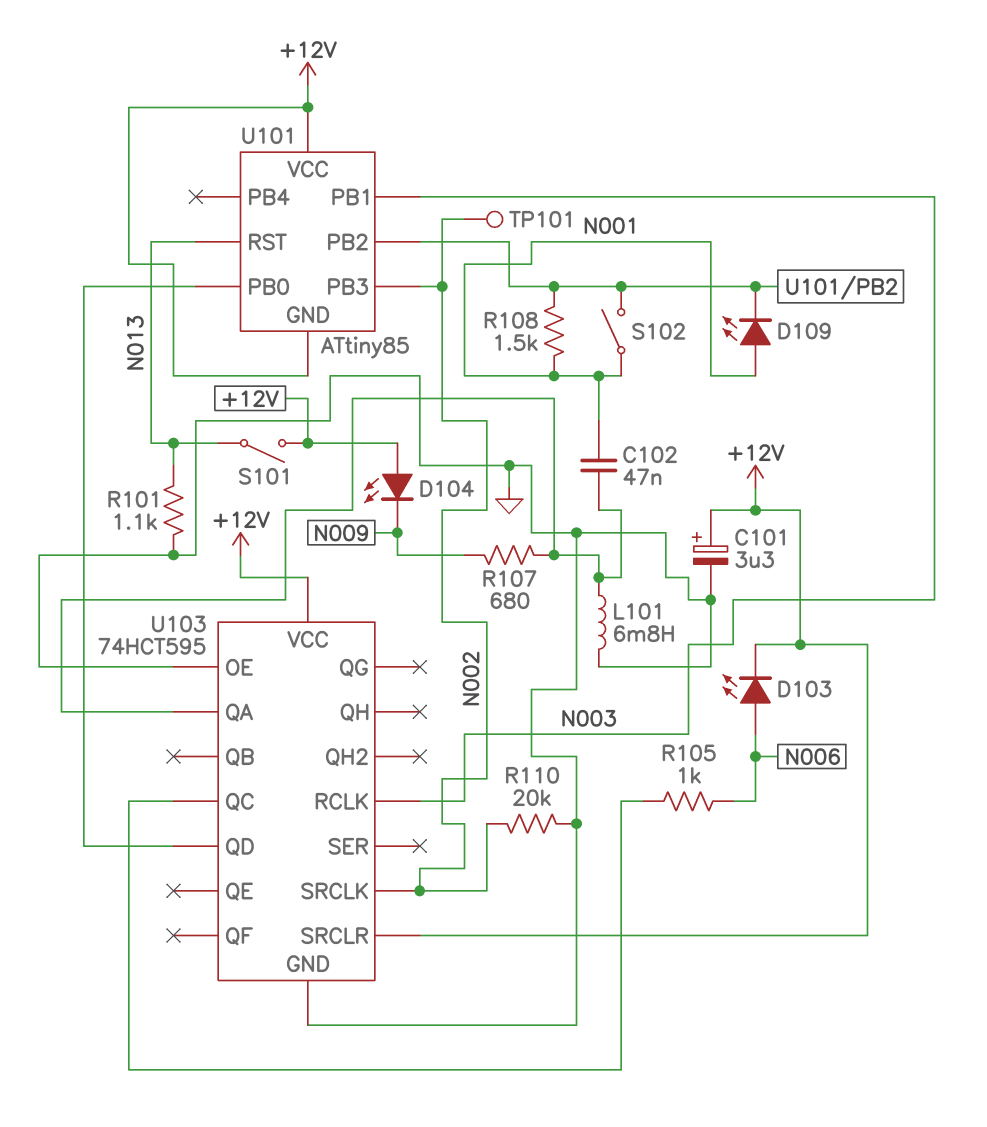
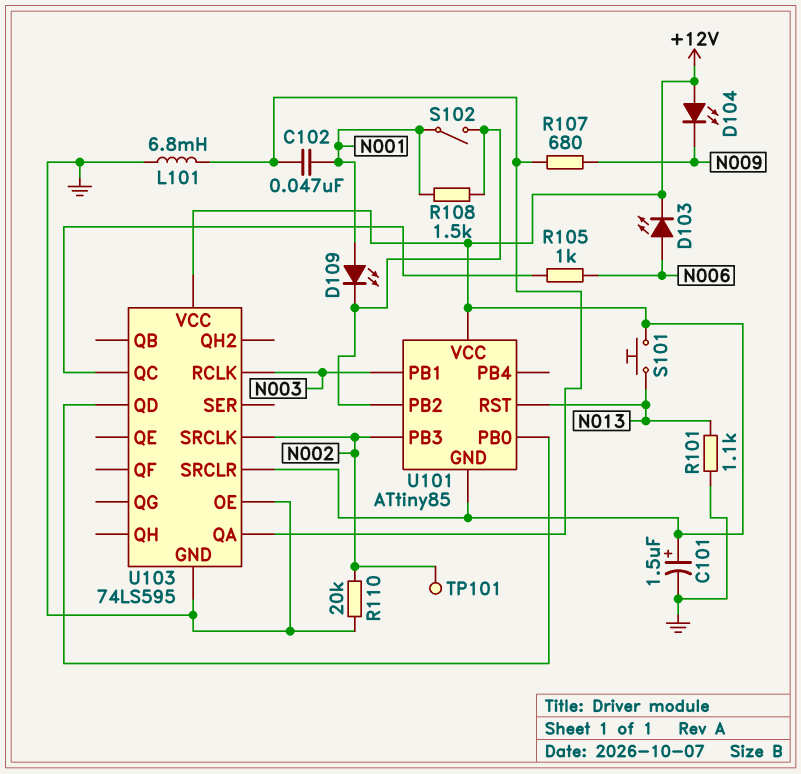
C101: 3.3uF (plus +12V, minus GND) -> 1.5uF (plus +12V, minus GND)
S101: switch (+12V, N013) -> button (+12V, N013)
U103: 74HCT595 -> 74LS595

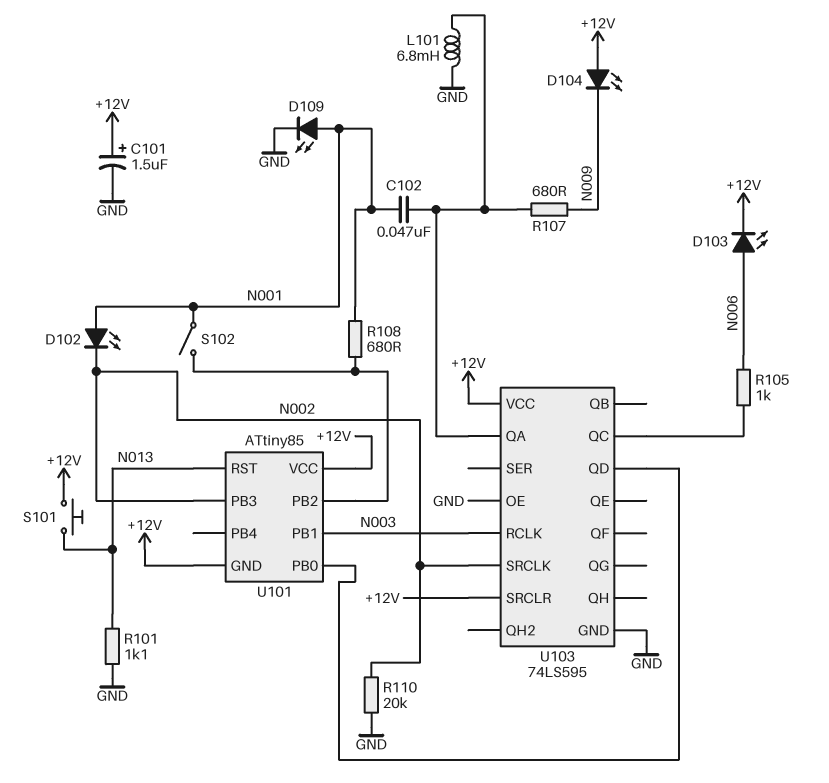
D102: none -> LED (A N001, K N002)
D109: LED (A N001, K U101/PB2) -> LED (A N001, K GND)
R108: 1.5k (N001, U101/PB2) -> 680 (N001, U101/PB2)
TP101: test point (N002) -> none

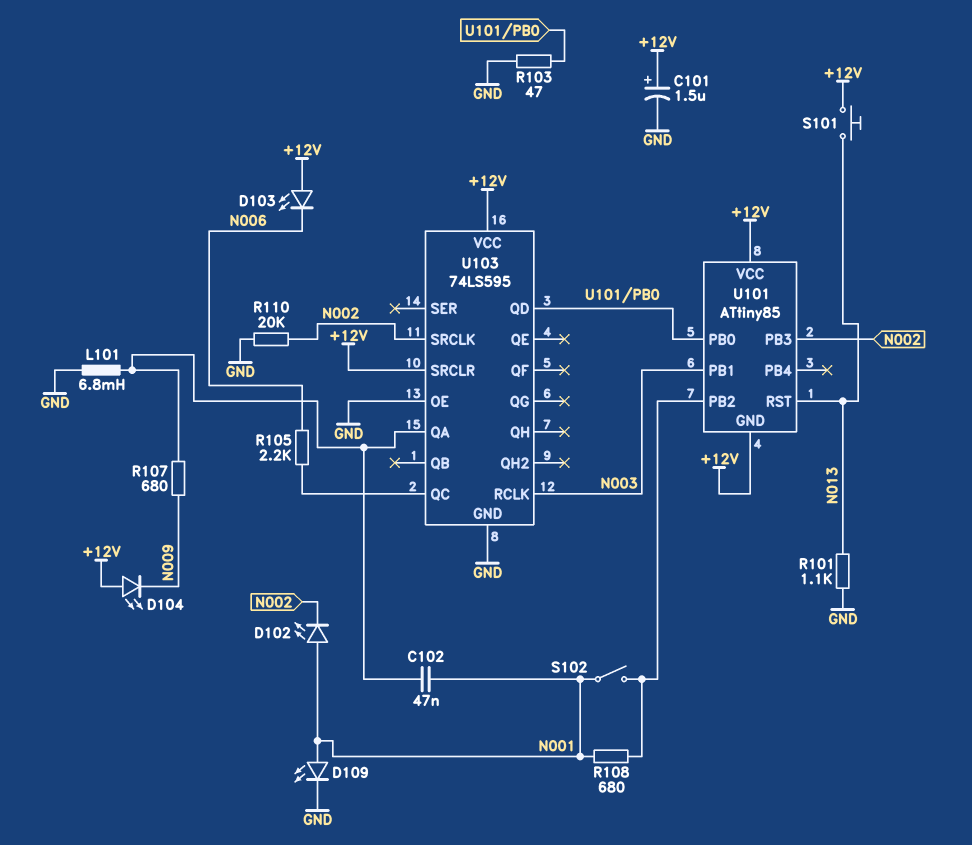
D103: LED (A N006, K +12V) -> LED (A +12V, K N006)
R103: none -> 47 (GND, U101/PB0)
R105: 1k (N006, U103/QC) -> 2.2k (N006, U103/QC)

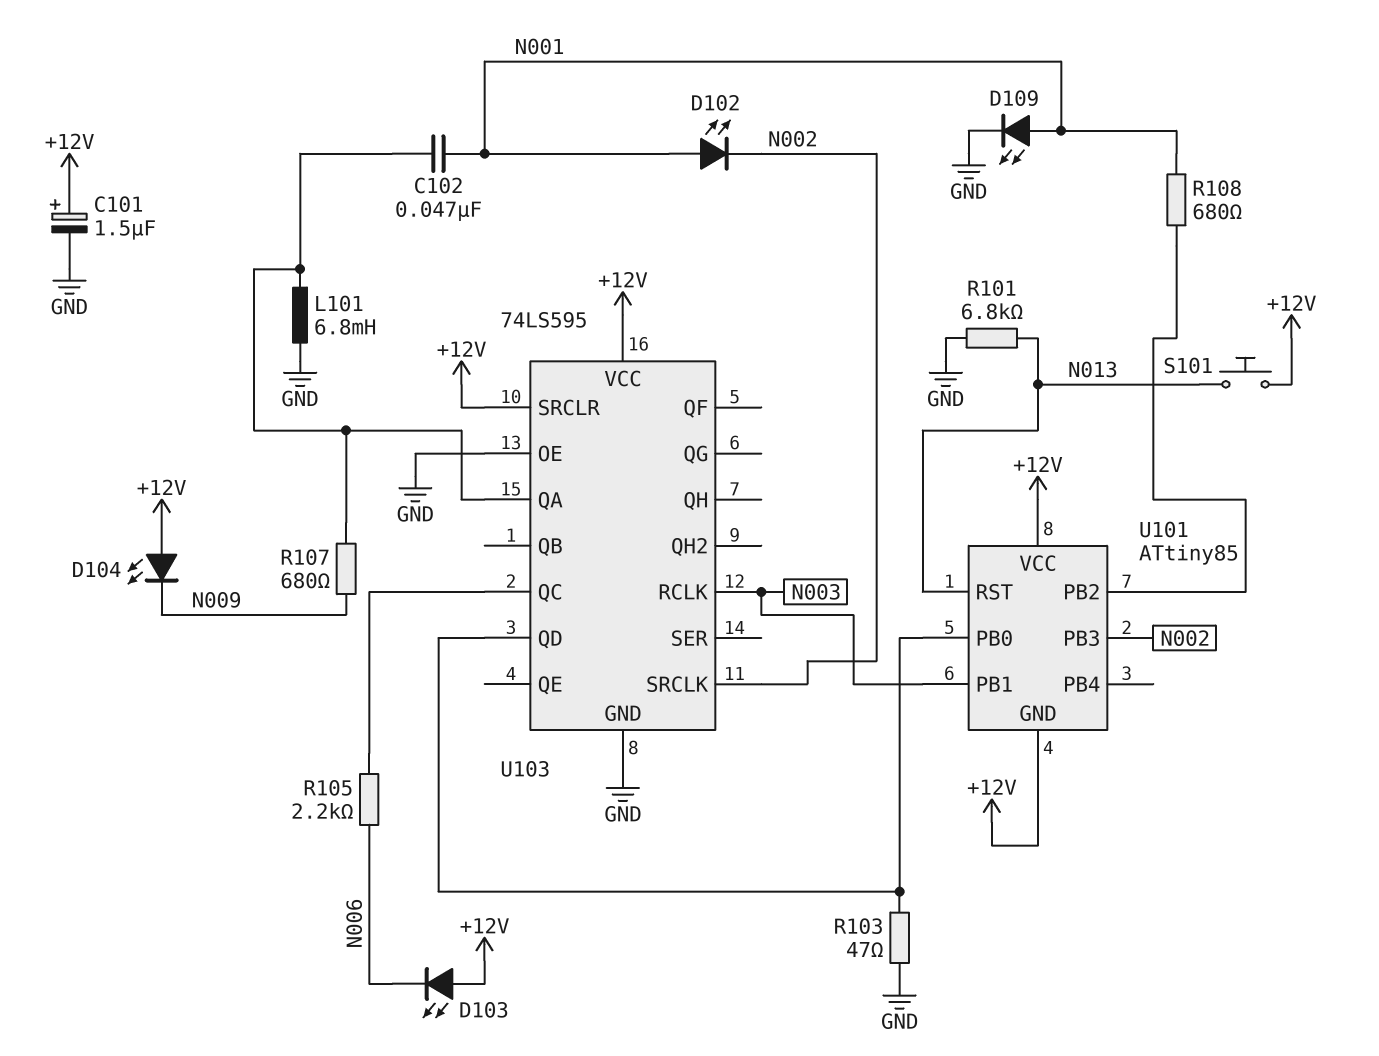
R101: 1.1k (GND, N013) -> 6.8k (GND, N013)
R110: 20k (GND, N002) -> none
S102: switch (N001, U101/PB2) -> none

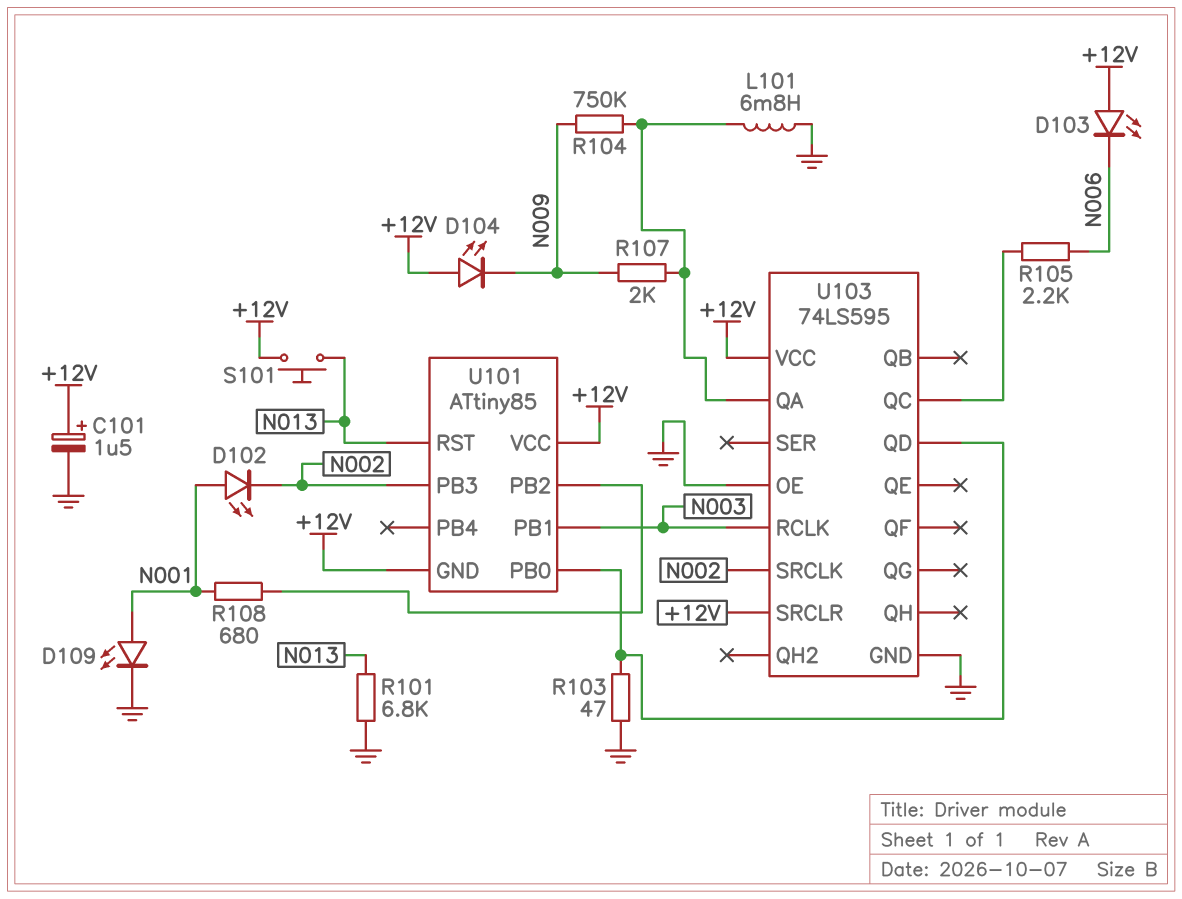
C102: 47nF (N001, U103/QA) -> none
R104: none -> 750k (N009, U103/QA)
R107: 680 (N009, U103/QA) -> 2k (N009, U103/QA)

